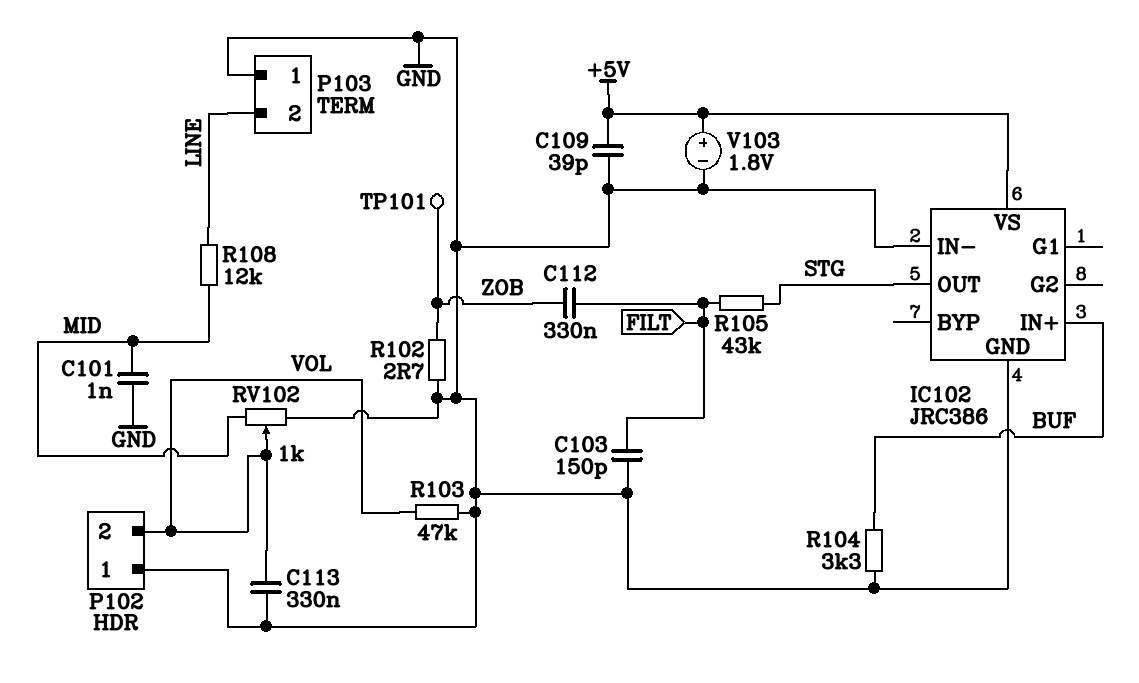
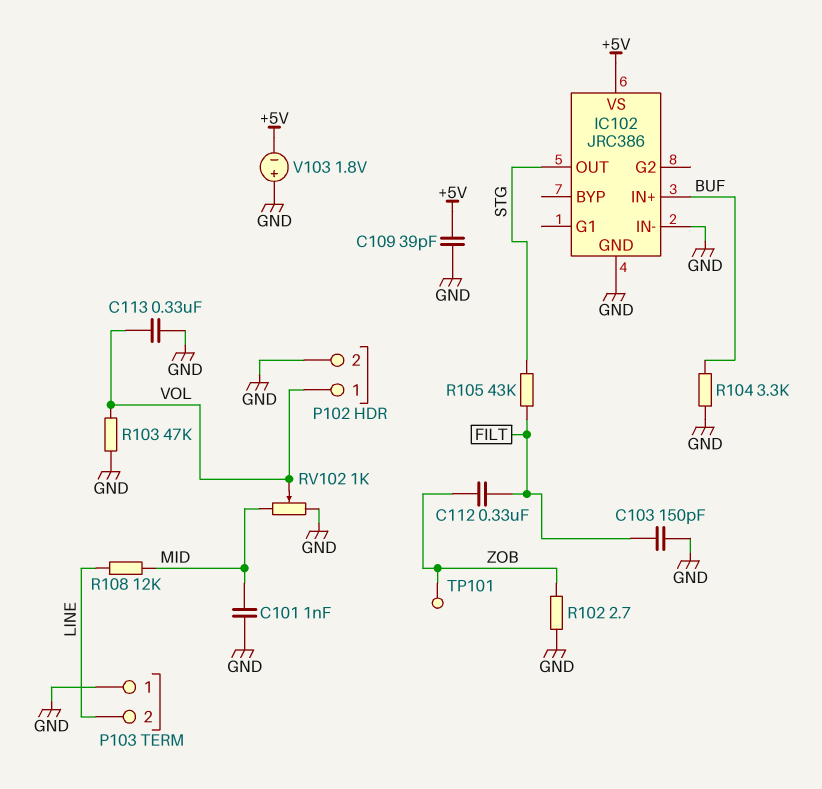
P102 pin 1: GND -> VOL
P102 pin 2: VOL -> GND
V103: 1.8V (plus +5V, minus GND) -> 1.8V (plus GND, minus +5V)

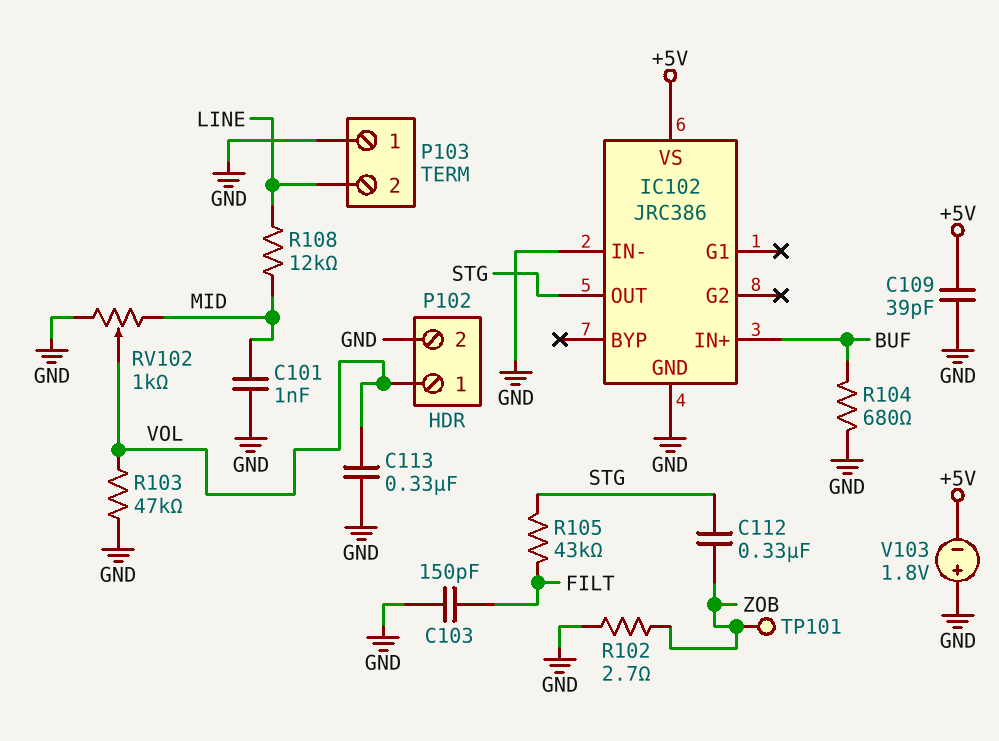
C112: 330nF (FILT, ZOB) -> 330nF (STG, ZOB)
R104: 3.3k (BUF, GND) -> 680 (BUF, GND)

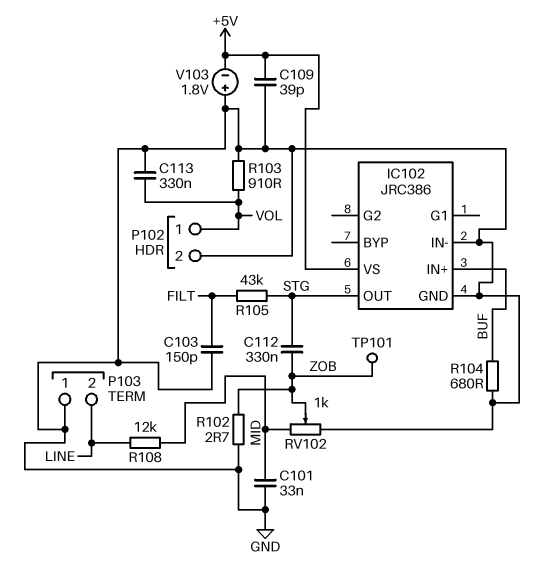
C101: 1nF (GND, MID) -> 33nF (GND, MID)
R103: 47k (GND, VOL) -> 910 (GND, VOL)
RV102: 1k (GND, MID, wiper VOL) -> 1k (GND, MID, wiper ZOB)

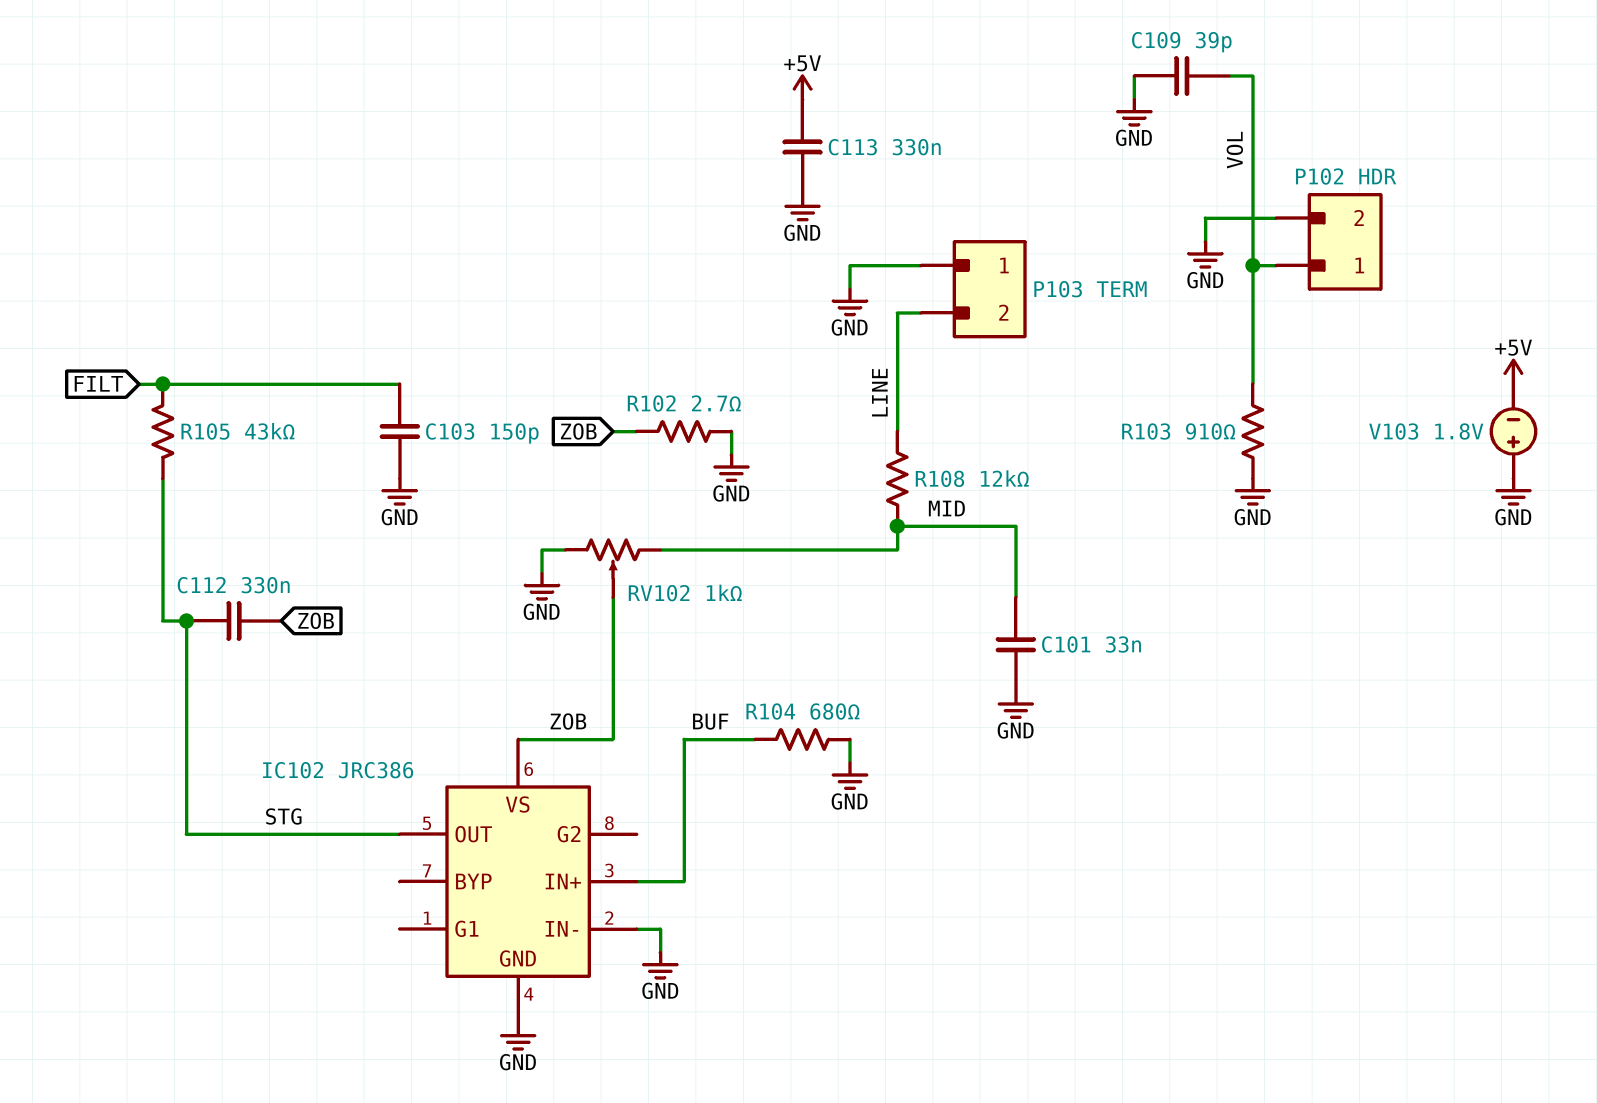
C109: 39pF (+5V, GND) -> 39pF (GND, VOL)
C113: 330nF (GND, VOL) -> 330nF (+5V, GND)
IC102 pin VS: +5V -> ZOB
TP101: test point (ZOB) -> none

